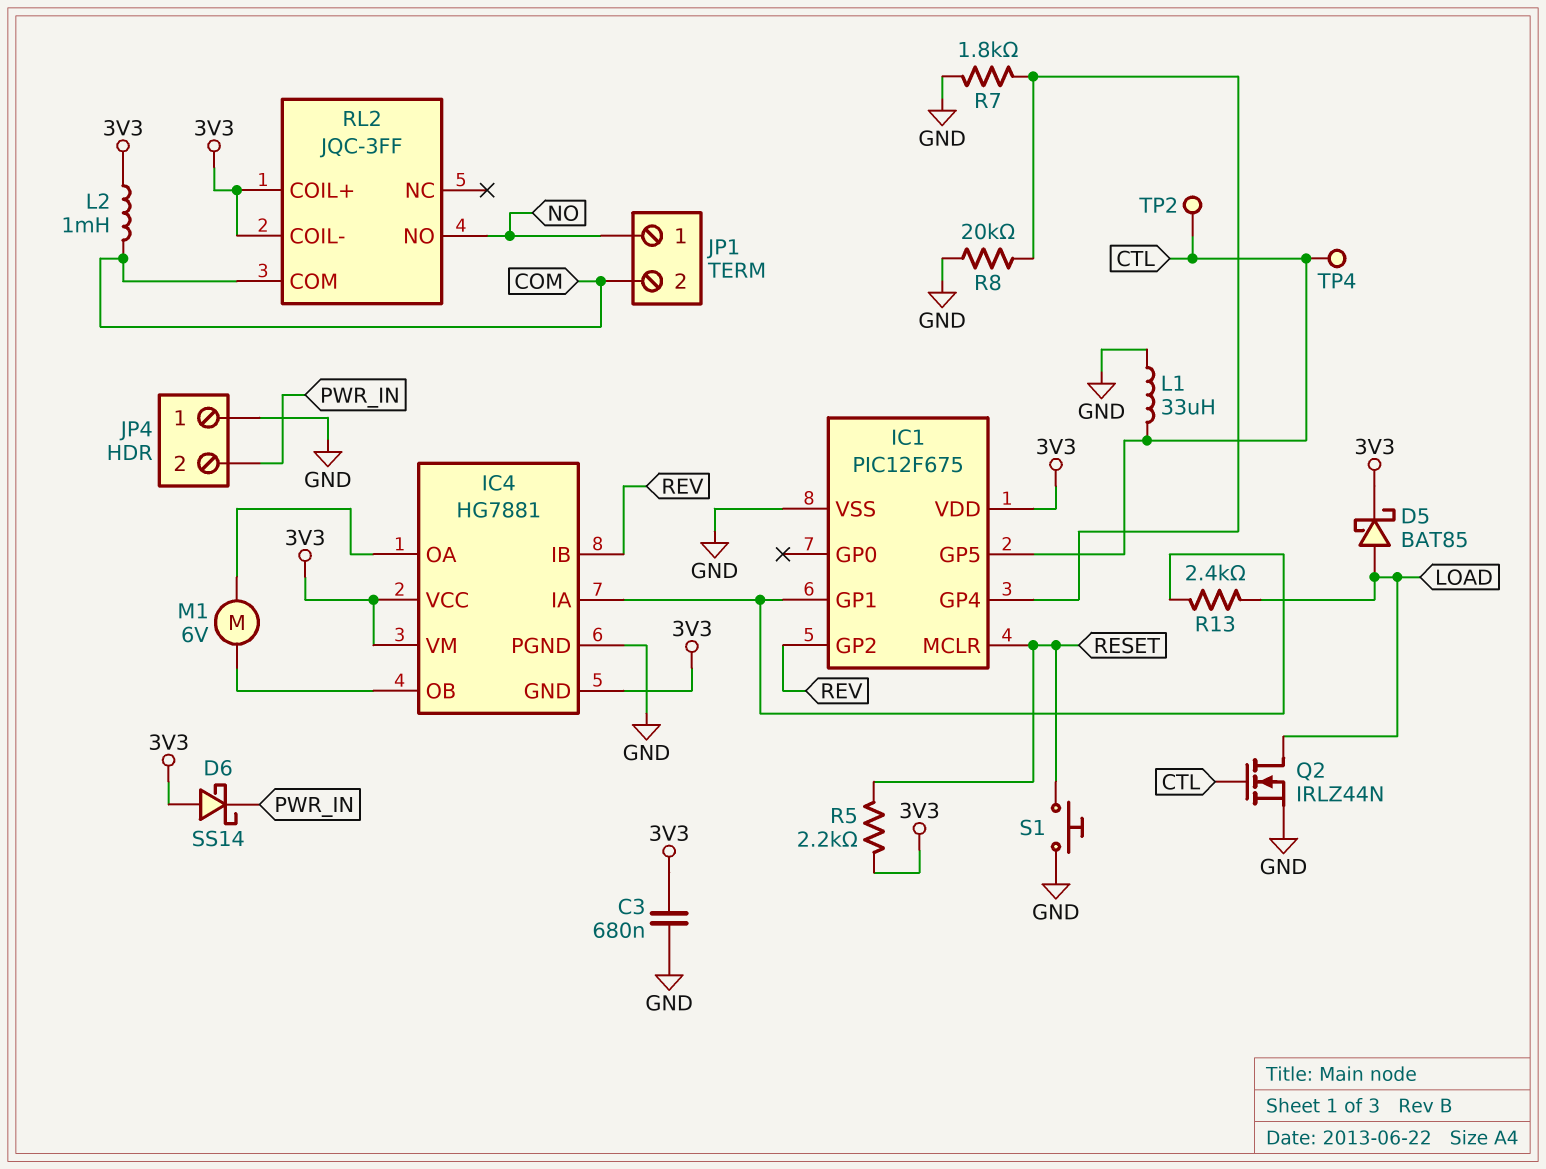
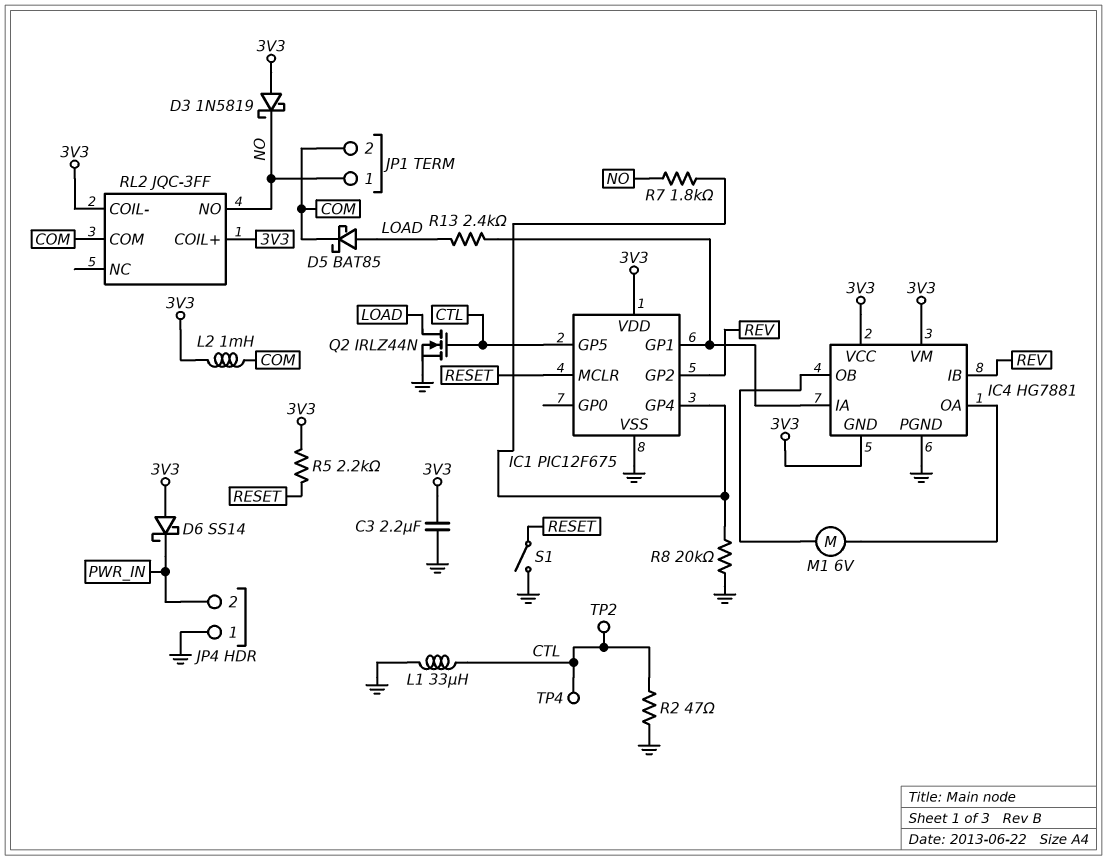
C3: 680nF (3V3, GND) -> 2.2uF (3V3, GND)
D3: none -> schottky 1N5819 (A 3V3, K NO)
D5: schottky BAT85 (A LOAD, K 3V3) -> schottky BAT85 (A LOAD, K COM)
R2: none -> 47 (CTL, GND)
R7: 1.8k (GND, IC1/GP4) -> 1.8k (IC1/GP4, NO)
S1: button (GND, RESET) -> switch (GND, RESET)

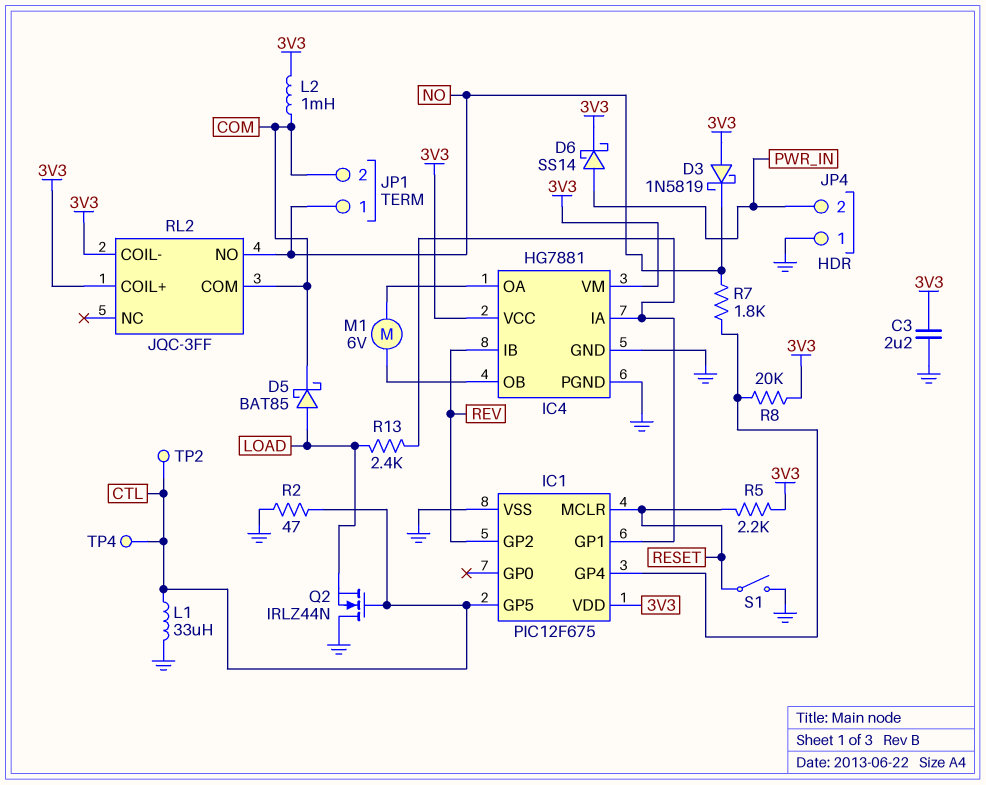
D6: schottky SS14 (A 3V3, K PWR_IN) -> schottky SS14 (A PWR_IN, K 3V3)
IC4 pin GND: 3V3 -> GND
Q2: NMOS IRLZ44N (G CTL, D LOAD, S GND) -> NMOS IRLZ44N (G CTL, D GND, S LOAD)
R8: 20k (GND, IC1/GP4) -> 20k (3V3, IC1/GP4)

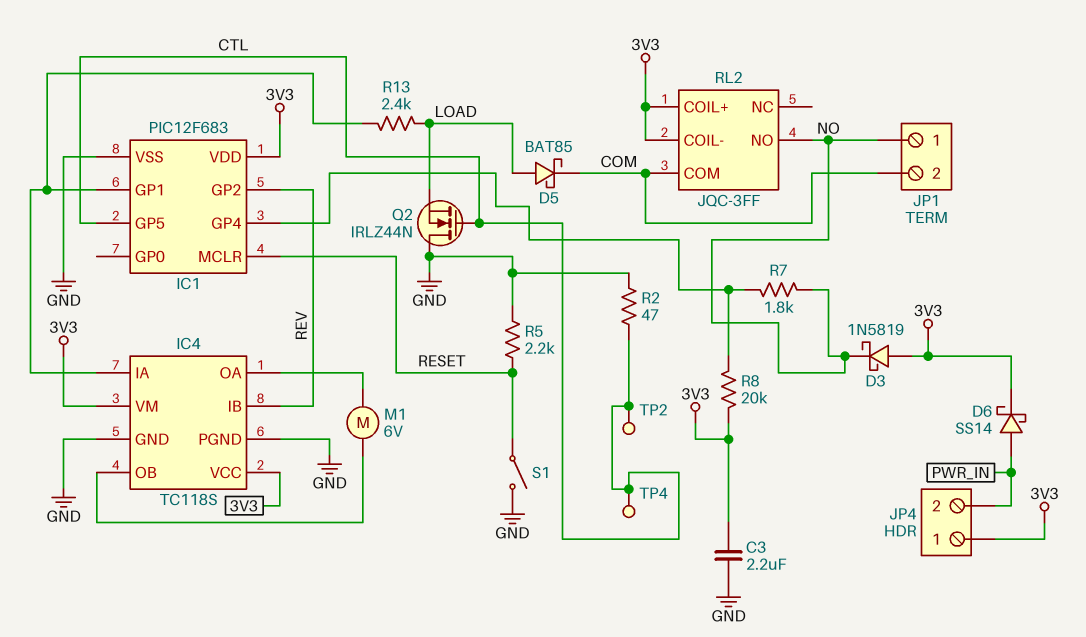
IC1: PIC12F675 -> PIC12F683
IC4: HG7881 -> TC118S
JP4 pin 1: GND -> 3V3
L1: 33uH (CTL, GND) -> none
L2: 1mH (3V3, COM) -> none
R5: 2.2k (3V3, RESET) -> 2.2k (GND, RESET)

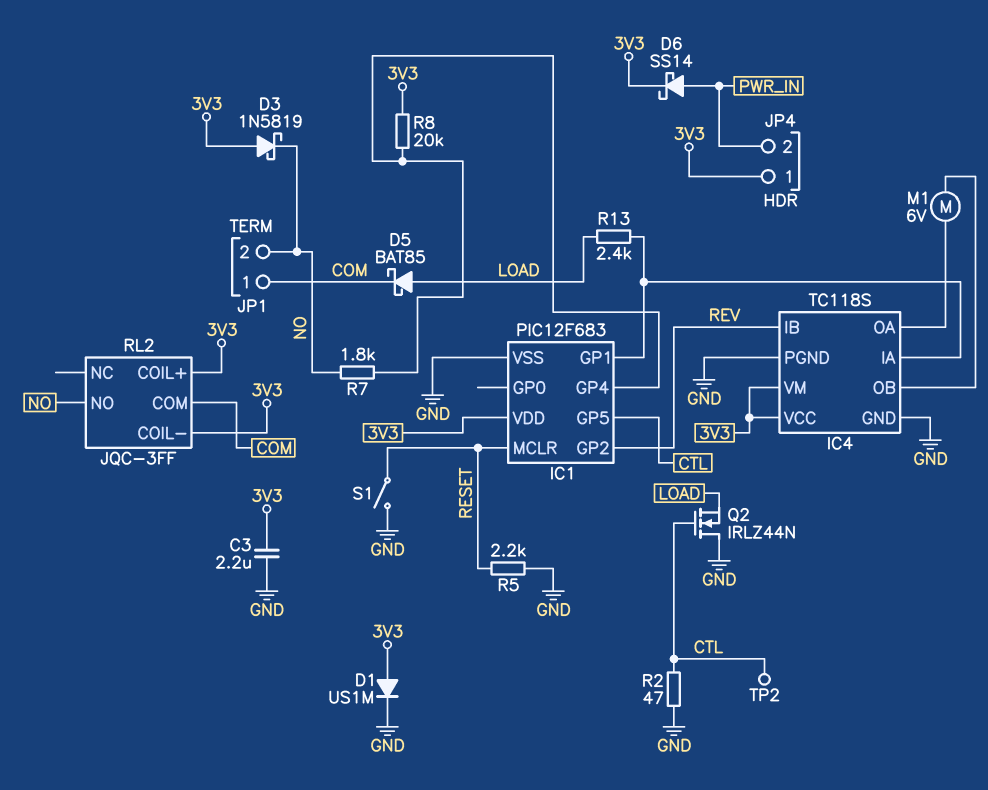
D1: none -> diode US1M (A 3V3, K GND)
JP1 pin 1: NO -> COM
JP1 pin 2: COM -> NO
TP4: test point (CTL) -> none

